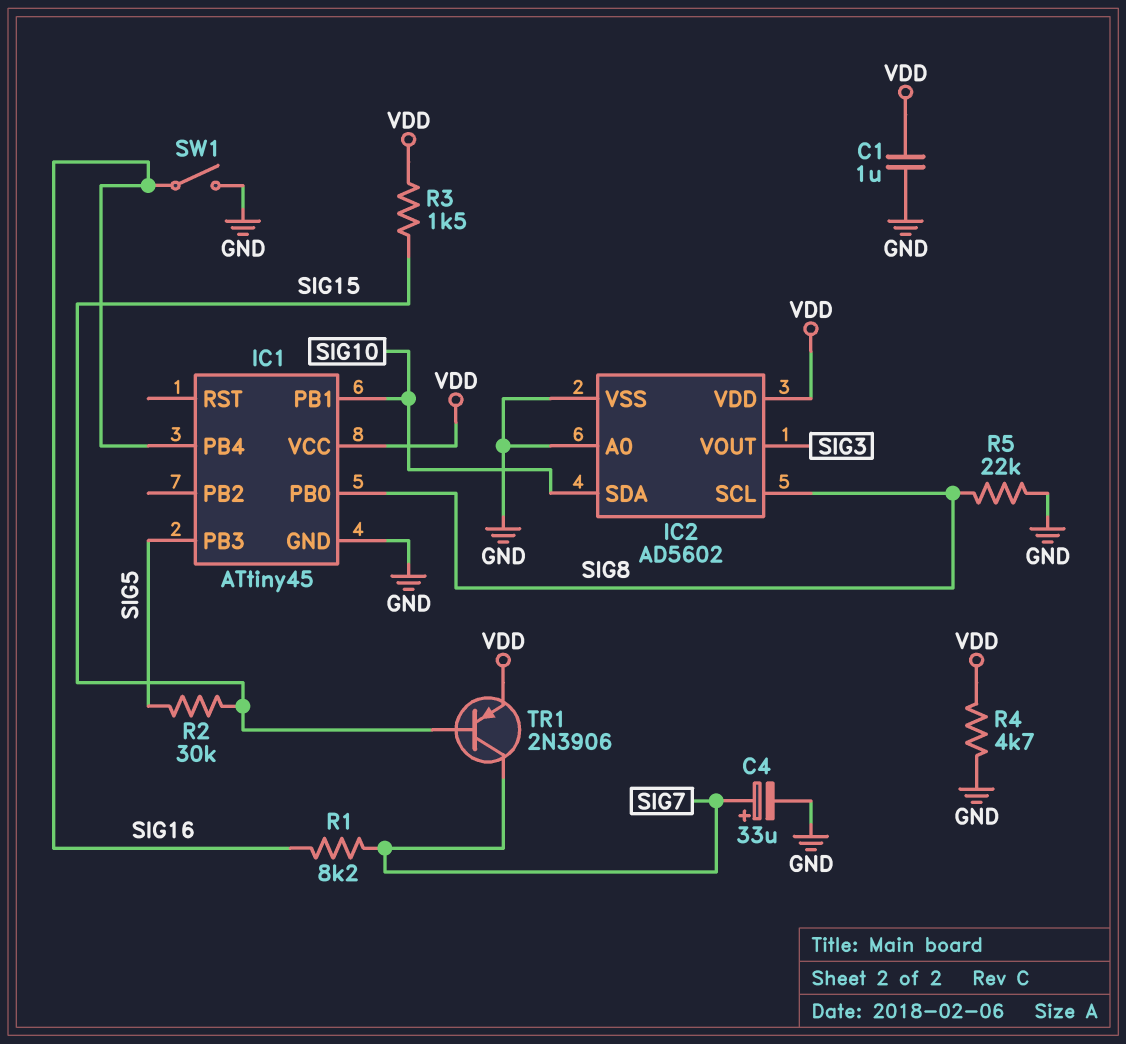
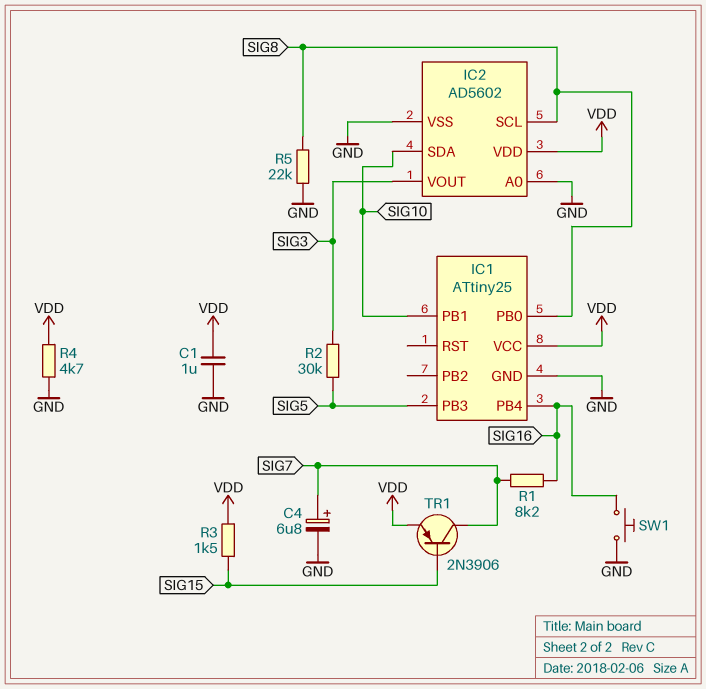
C4: 33uF (plus SIG7, minus GND) -> 6.8uF (plus SIG7, minus GND)
IC1: ATtiny45 -> ATtiny25
R2: 30k (SIG5, SIG15) -> 30k (SIG3, SIG5)
SW1: switch (GND, SIG16) -> button (GND, SIG16)

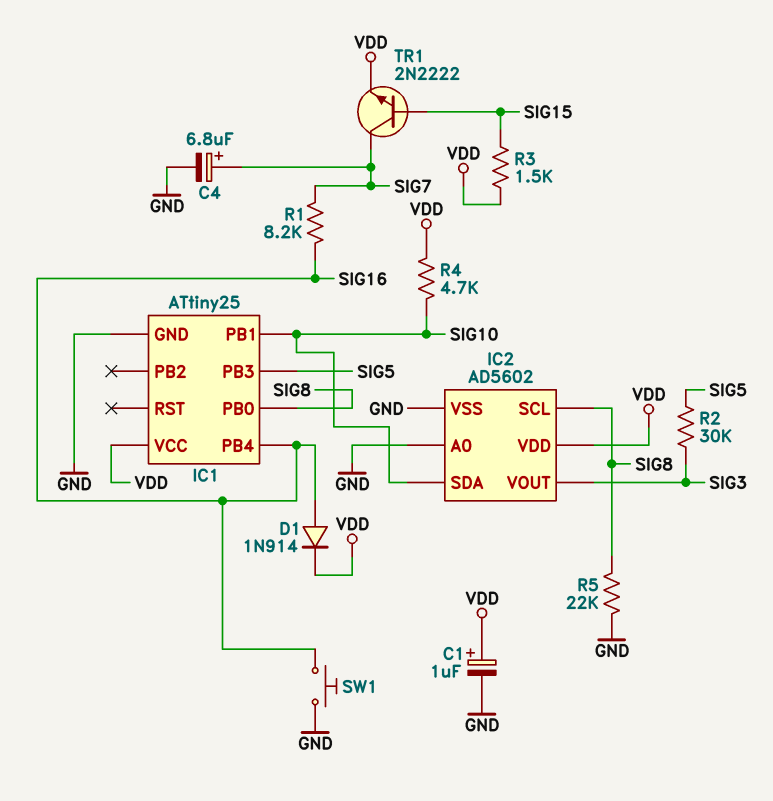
C1: 1uF (GND, VDD) -> 1uF (plus VDD, minus GND)
D1: none -> diode 1N914 (A SIG16, K VDD)
R4: 4.7k (GND, VDD) -> 4.7k (SIG10, VDD)
TR1: PNP 2N3906 (B SIG15, C SIG7, E VDD) -> NPN 2N2222 (B SIG15, C SIG7, E VDD)

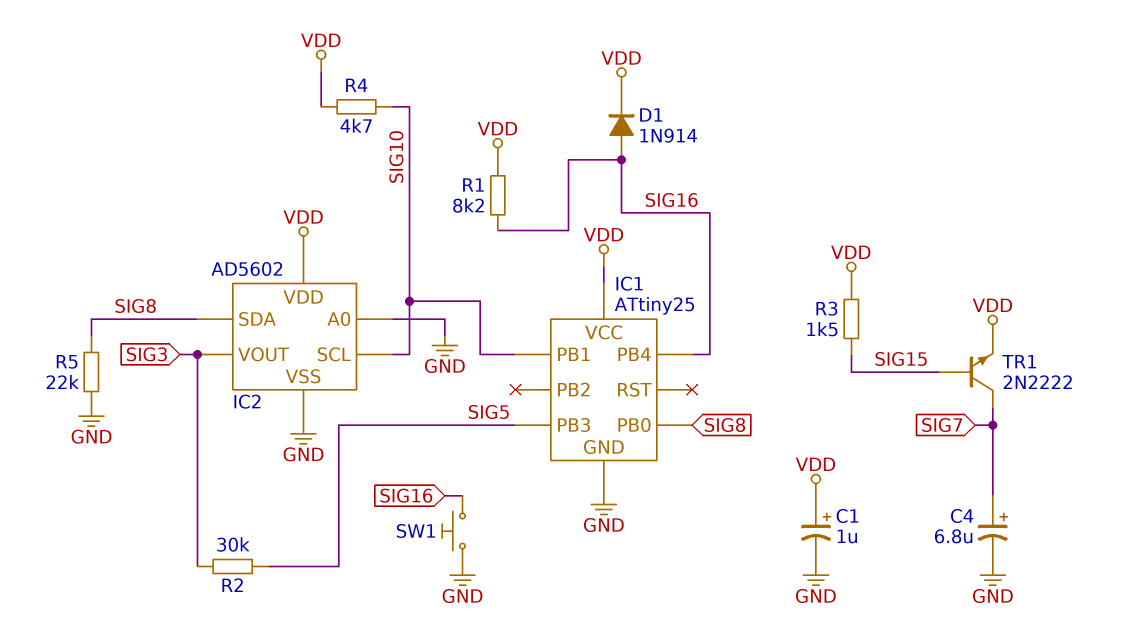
IC2 pin SCL: SIG8 -> SIG10
IC2 pin SDA: SIG10 -> SIG8
R1: 8.2k (SIG7, SIG16) -> 8.2k (SIG16, VDD)

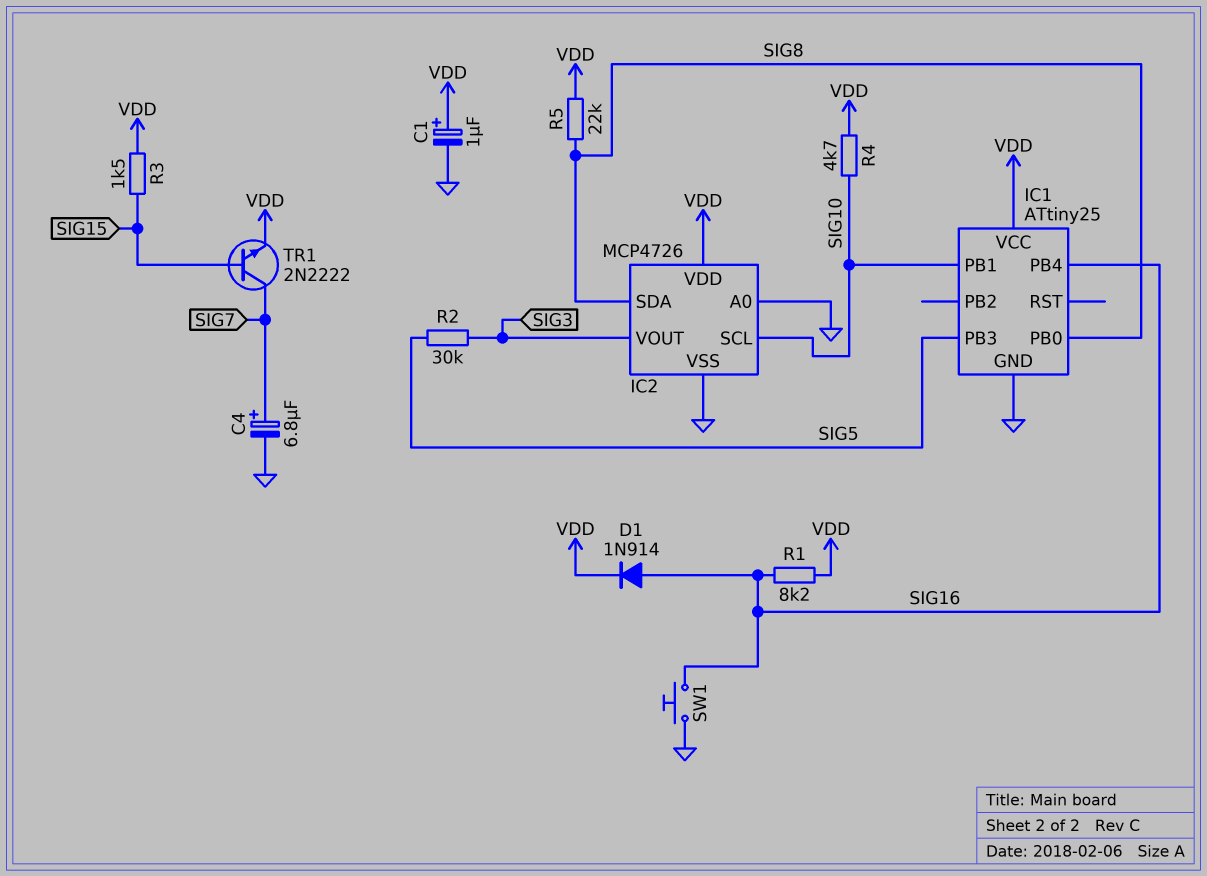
IC2: AD5602 -> MCP4726
R5: 22k (GND, SIG8) -> 22k (SIG8, VDD)

